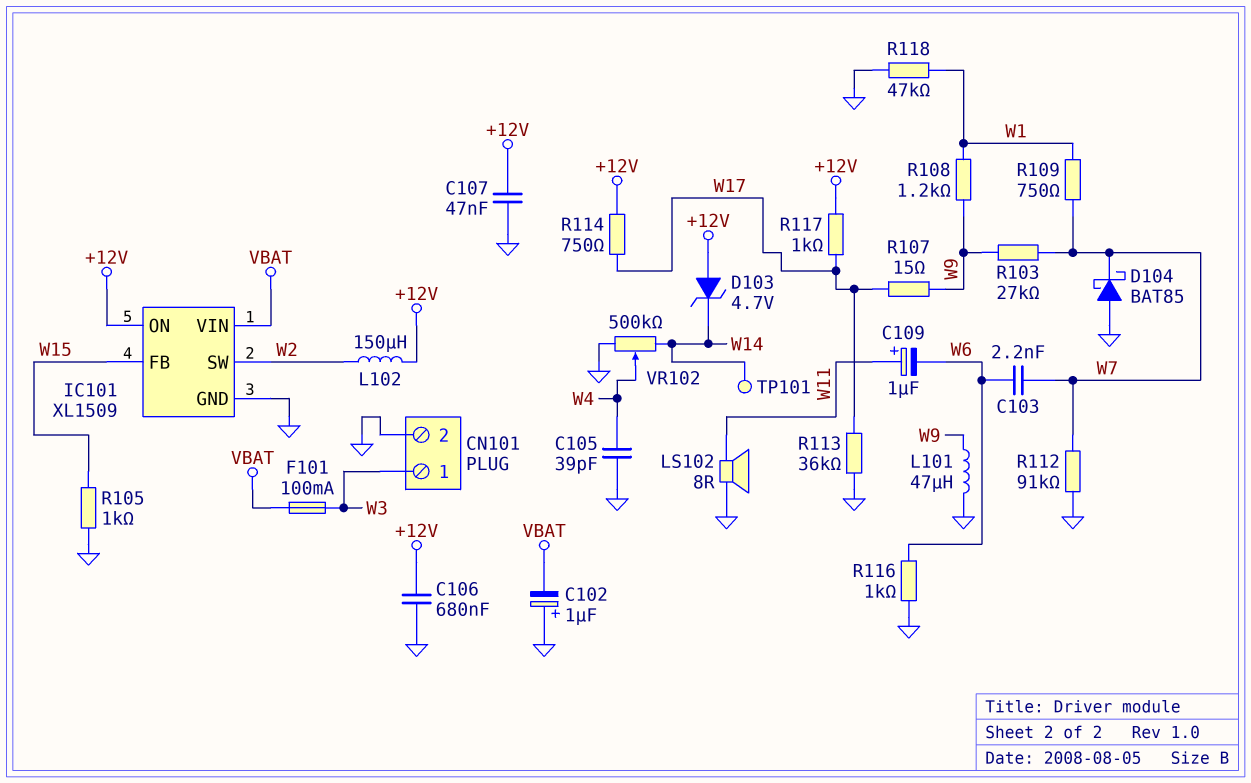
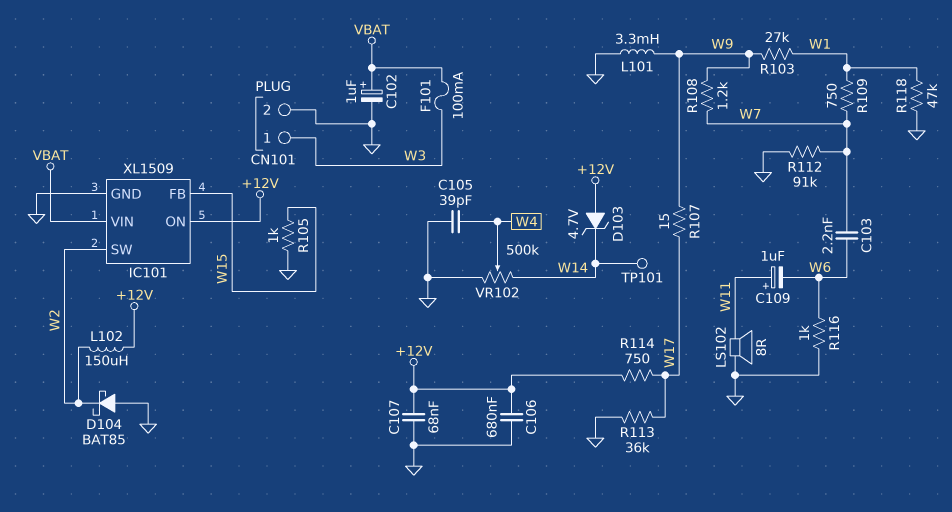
C102: 1uF (plus GND, minus VBAT) -> 1uF (plus VBAT, minus GND)
C107: 47nF (+12V, GND) -> 68nF (+12V, GND)
D104: schottky BAT85 (A GND, K W7) -> schottky BAT85 (A GND, K W2)
L101: 47uH (GND, W9) -> 3.3mH (GND, W9)
R103: 27k (W7, W9) -> 27k (W1, W9)
R108: 1.2k (W1, W9) -> 1.2k (W7, W9)
R117: 1k (+12V, W17) -> none

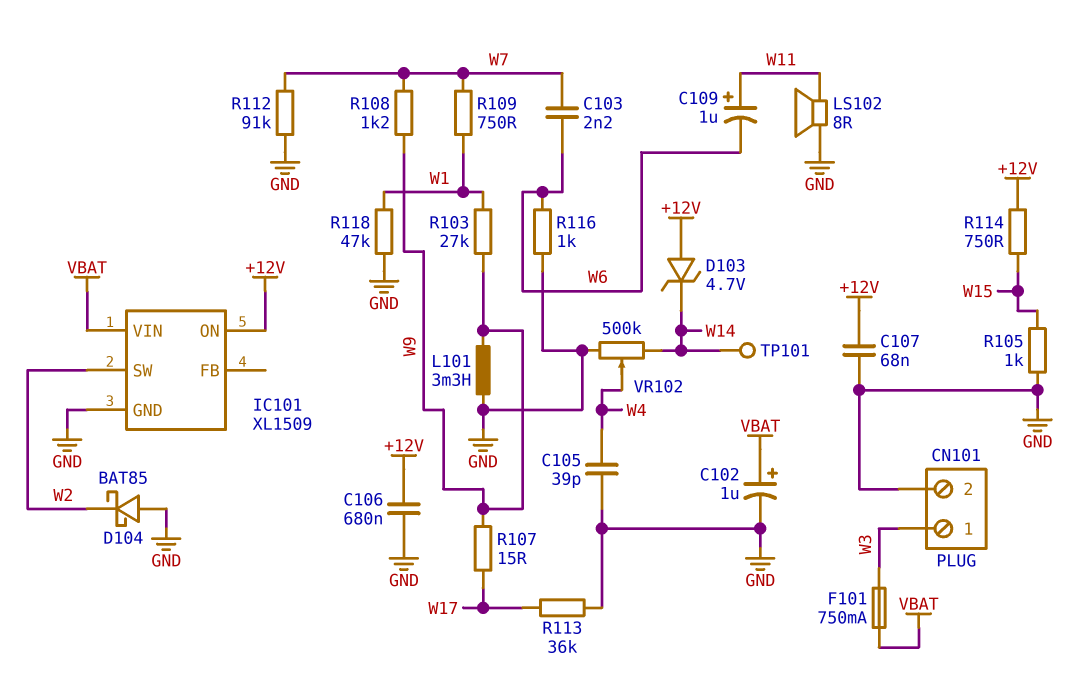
F101: 100mA (VBAT, W3) -> 750mA (VBAT, W3)
IC101 pin FB: W15 -> none
L102: 150uH (+12V, W2) -> none
R114: 750 (+12V, W17) -> 750 (+12V, W15)

